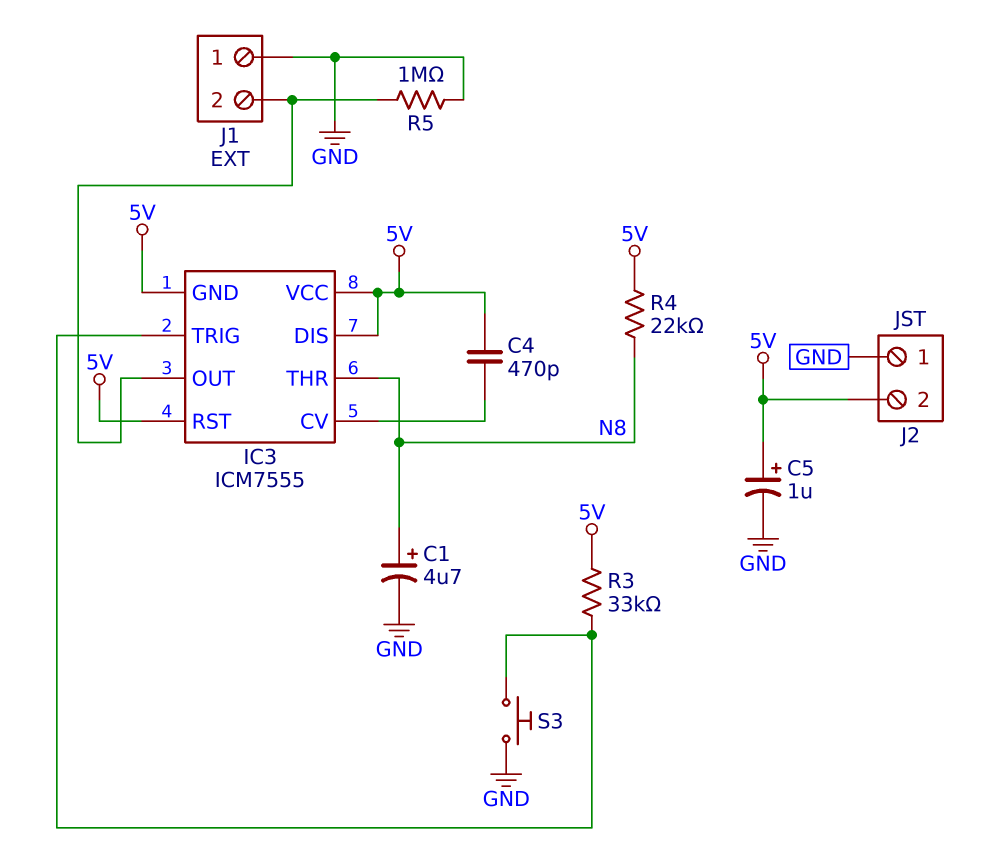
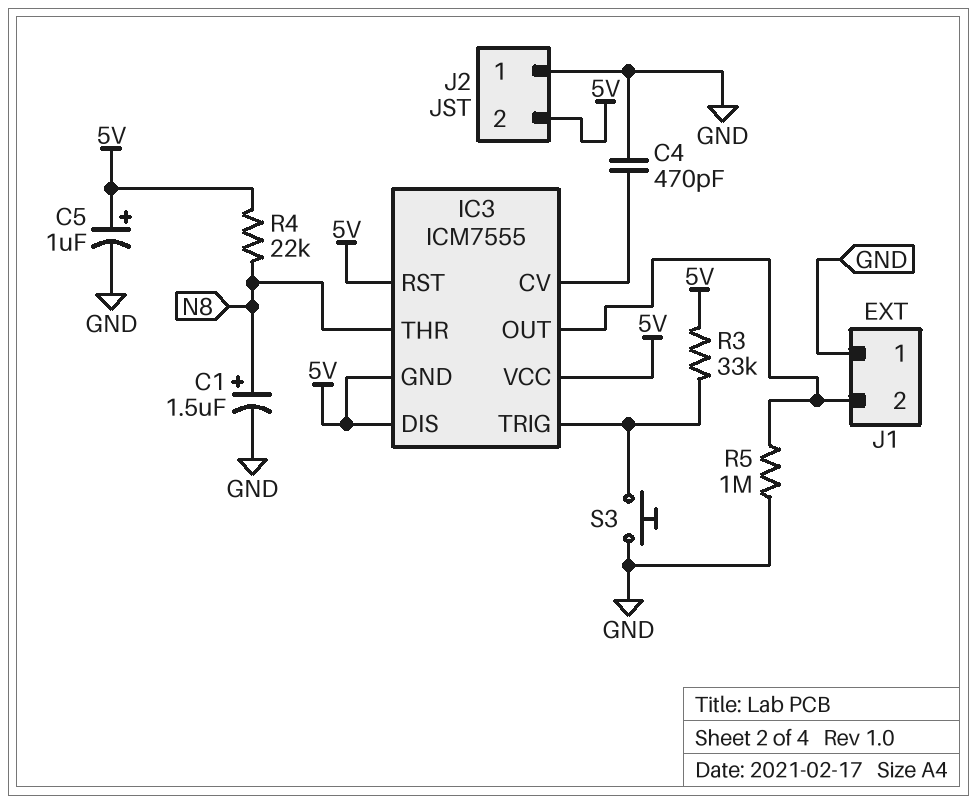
C1: 4.7uF (plus N8, minus GND) -> 1.5uF (plus N8, minus GND)
C4: 470pF (5V, IC3/CV) -> 470pF (GND, IC3/CV)

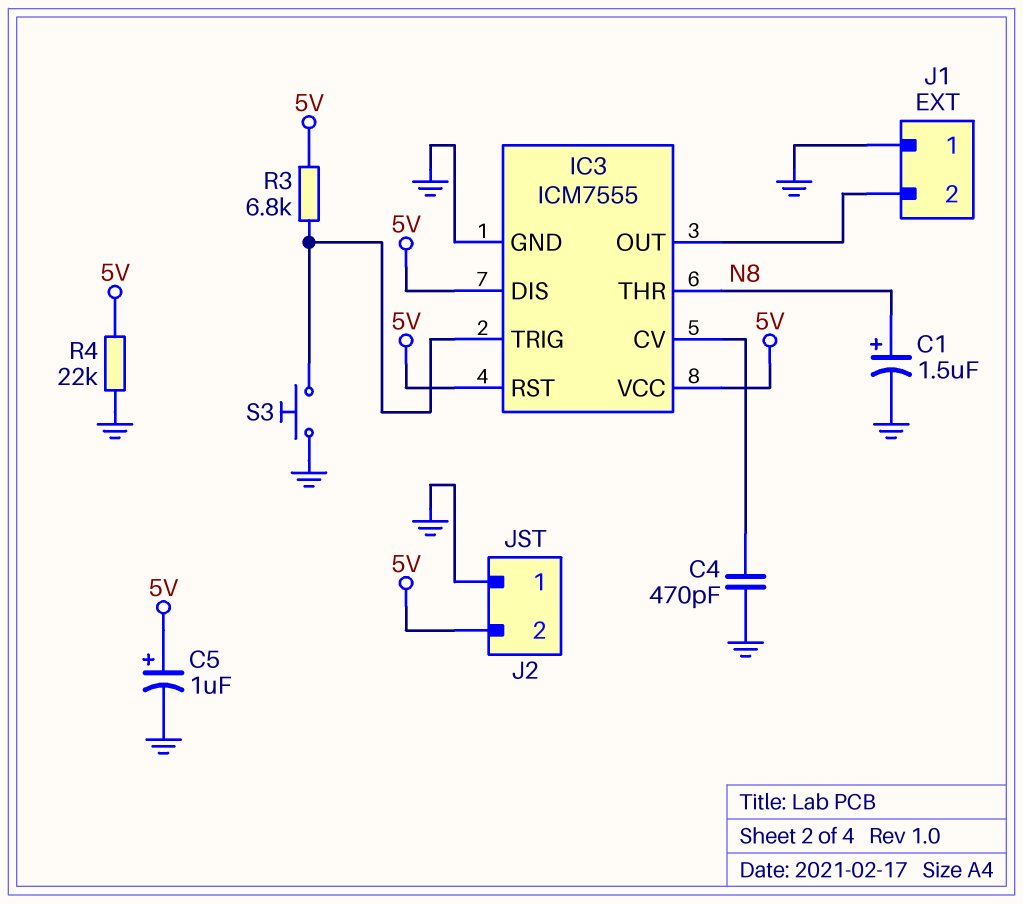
IC3 pin GND: 5V -> GND
R3: 33k (5V, IC3/TRIG) -> 6.8k (5V, IC3/TRIG)
R4: 22k (5V, N8) -> 22k (5V, GND)
R5: 1M (GND, IC3/OUT) -> none

